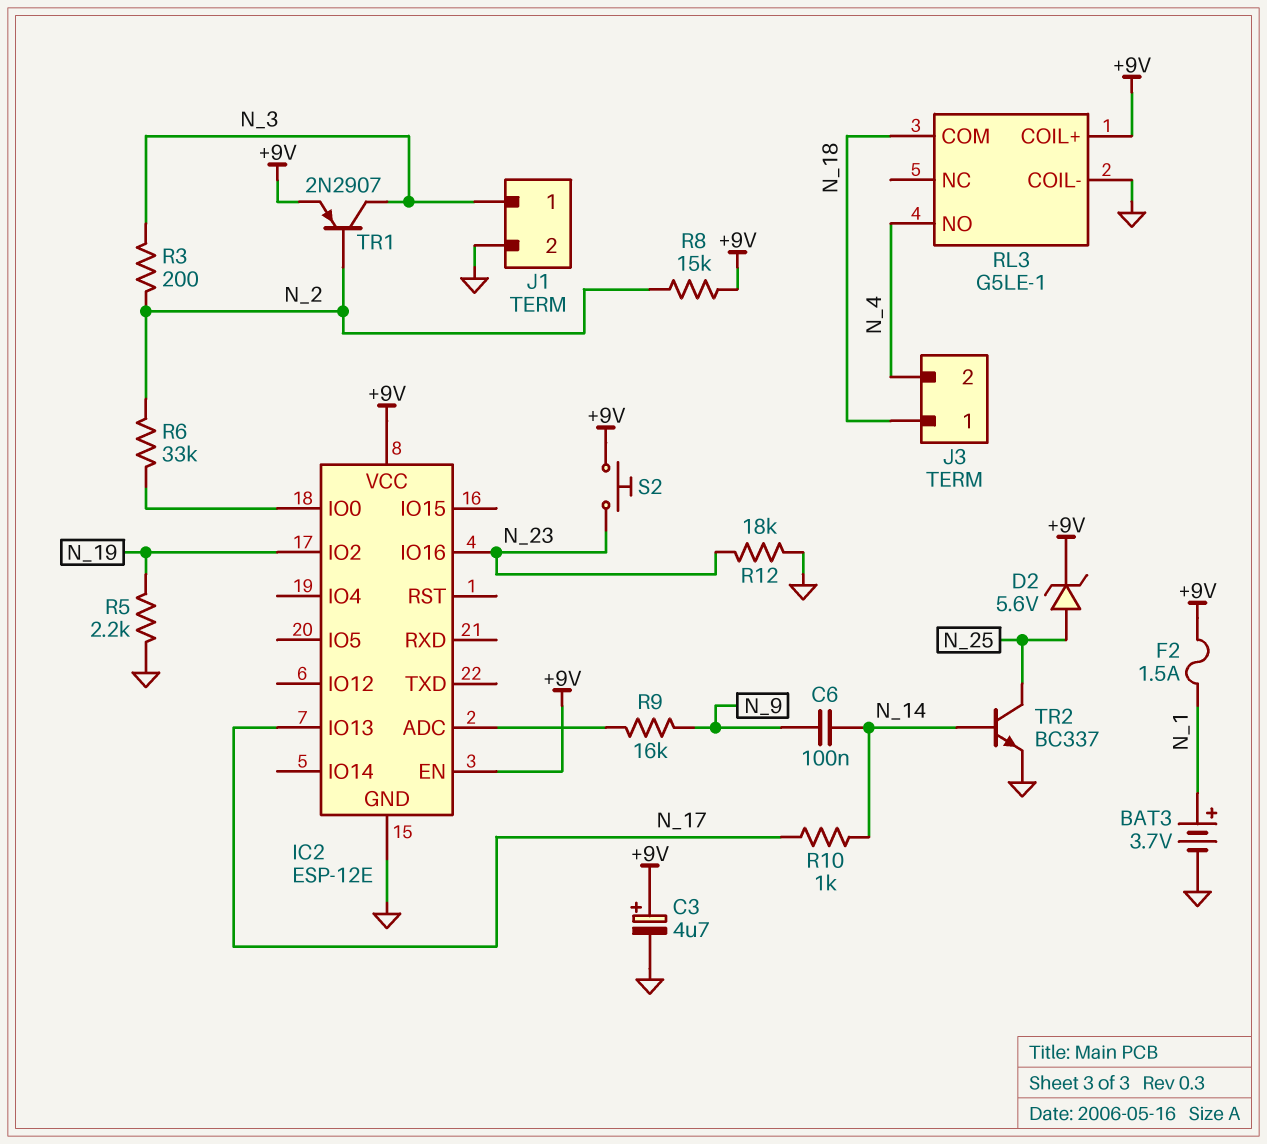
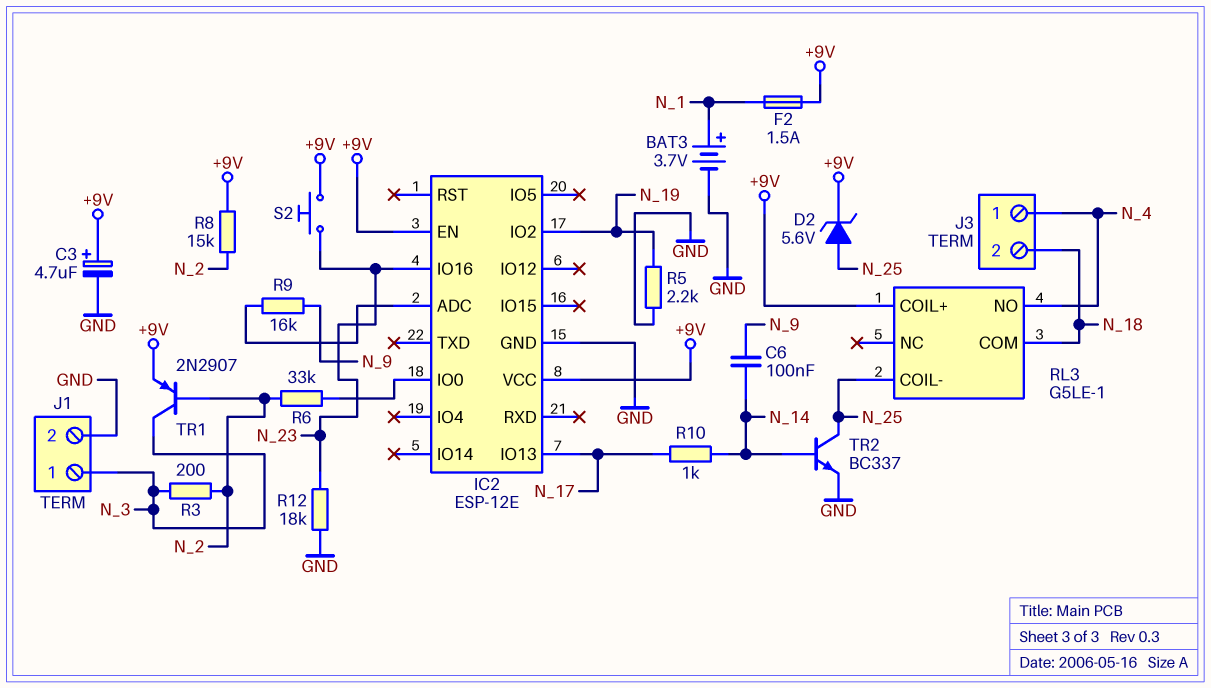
J3 pin 1: N_18 -> N_4
J3 pin 2: N_4 -> N_18
RL3 pin COIL-: GND -> N_25

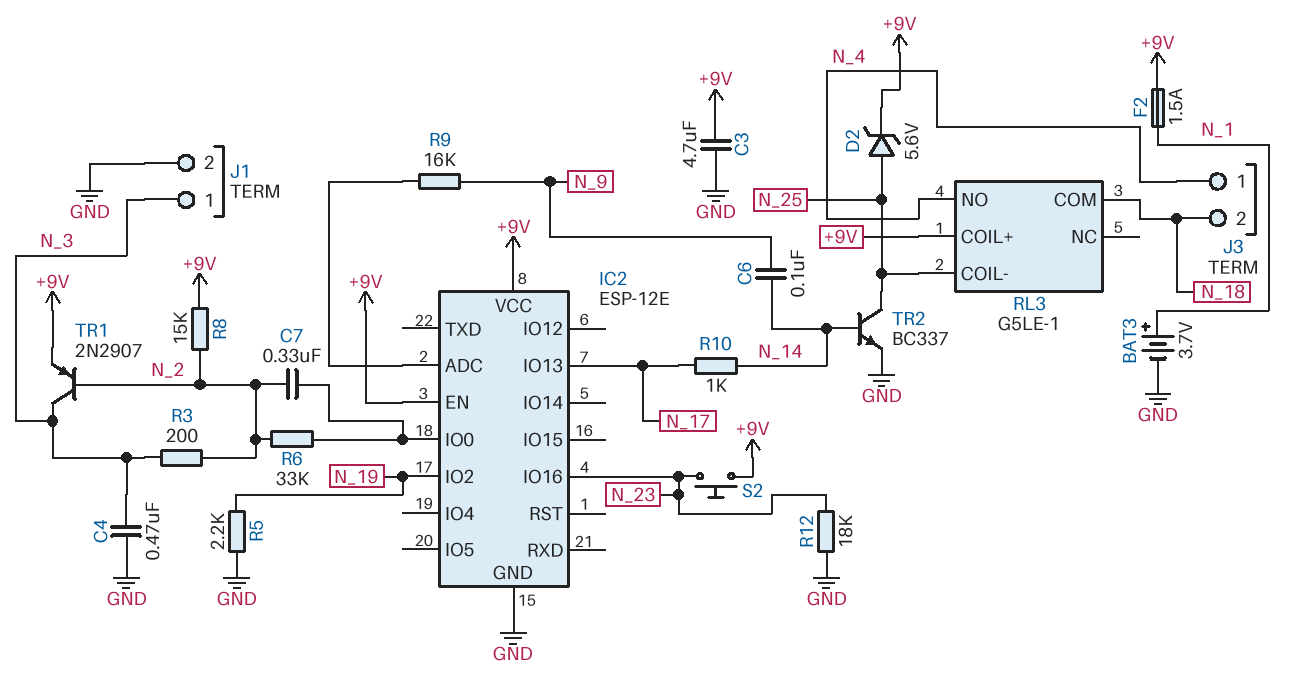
C3: 4.7uF (plus +9V, minus GND) -> 4.7uF (+9V, GND)
C4: none -> 470nF (GND, N_3)
C7: none -> 330nF (IC2/IO0, N_2)

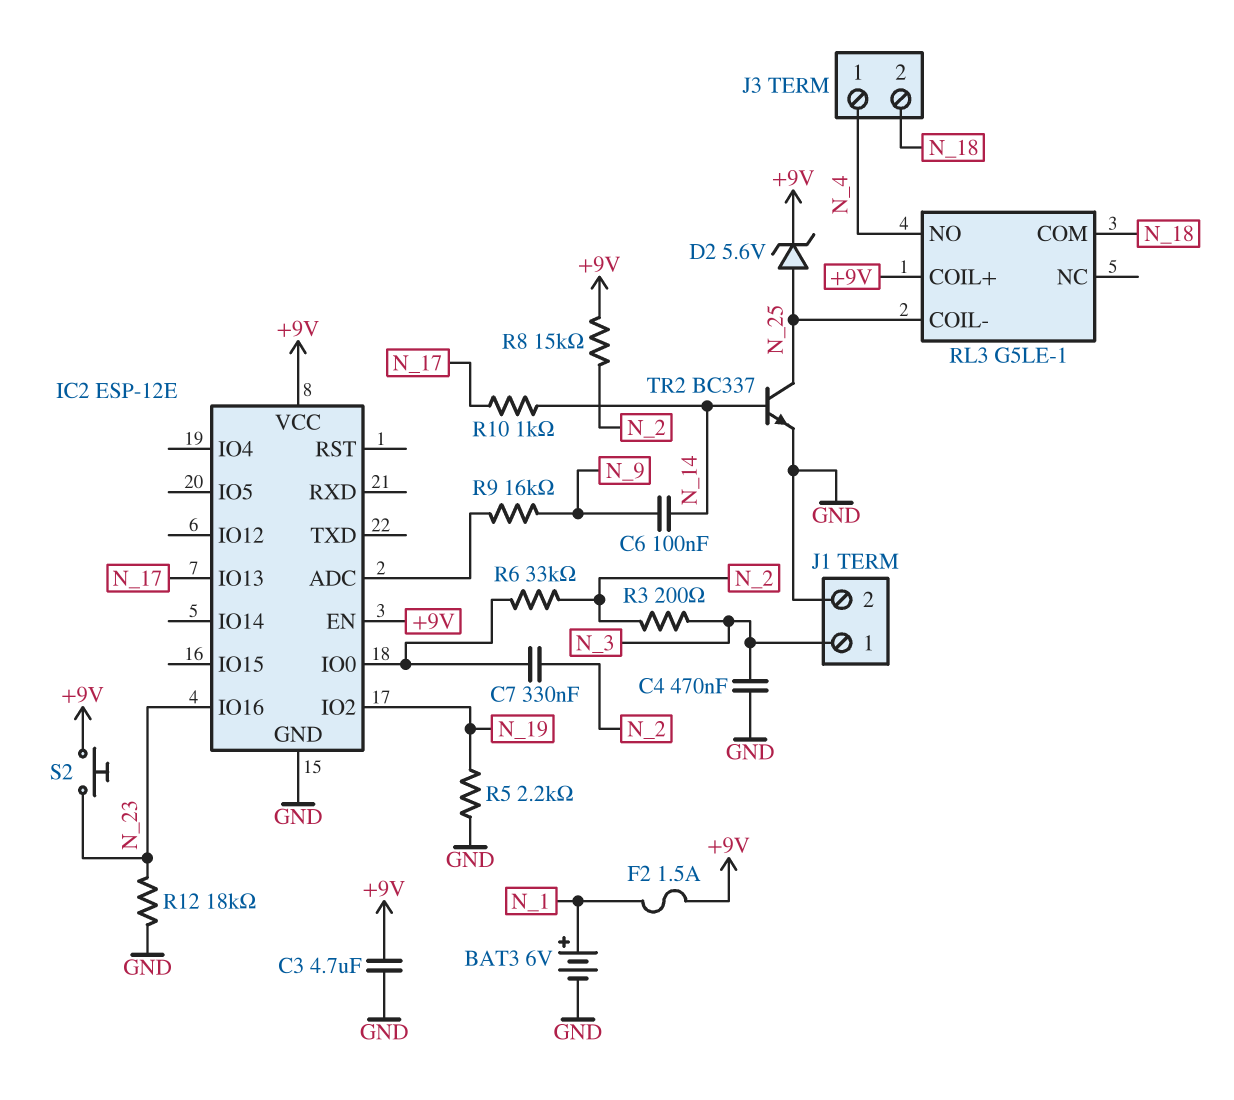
BAT3: 3.7V (plus N_1, minus GND) -> 6V (plus N_1, minus GND)
TR1: PNP 2N2907 (B N_2, C N_3, E +9V) -> none

